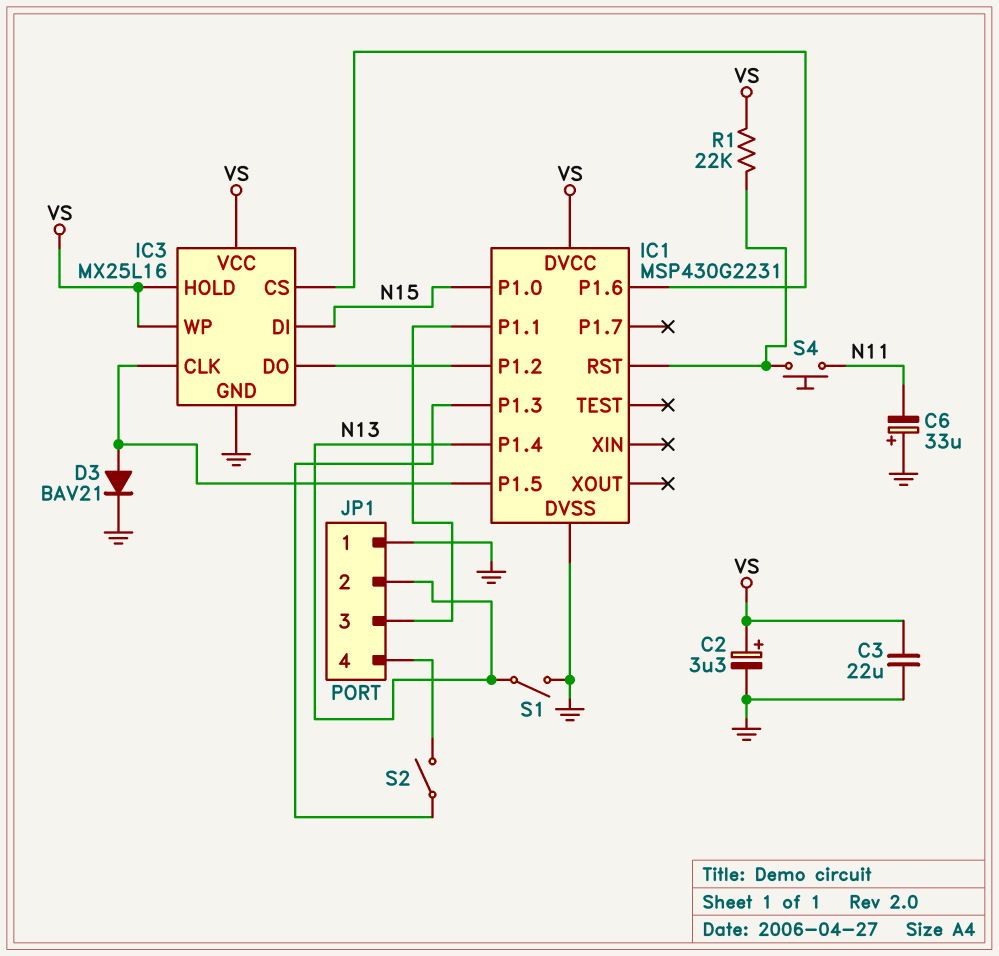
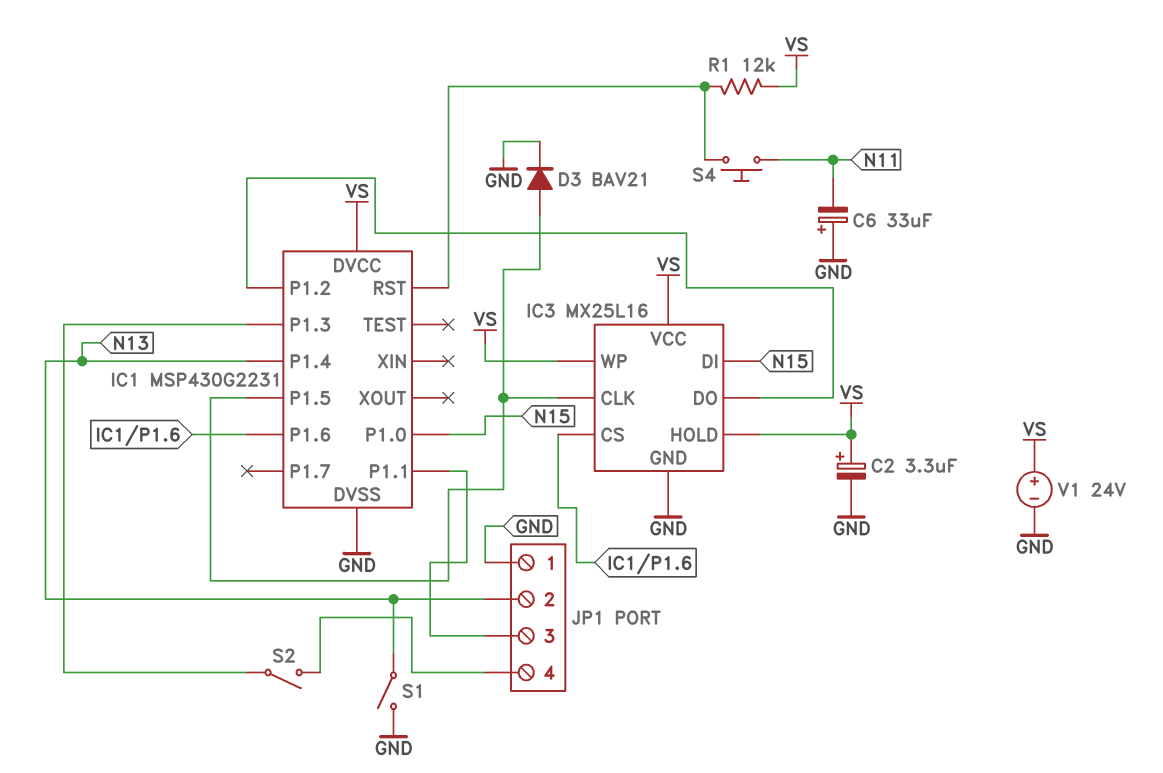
C3: 22uF (GND, VS) -> none
R1: 22k (IC1/RST, VS) -> 12k (IC1/RST, VS)
V1: none -> 24V (plus VS, minus GND)

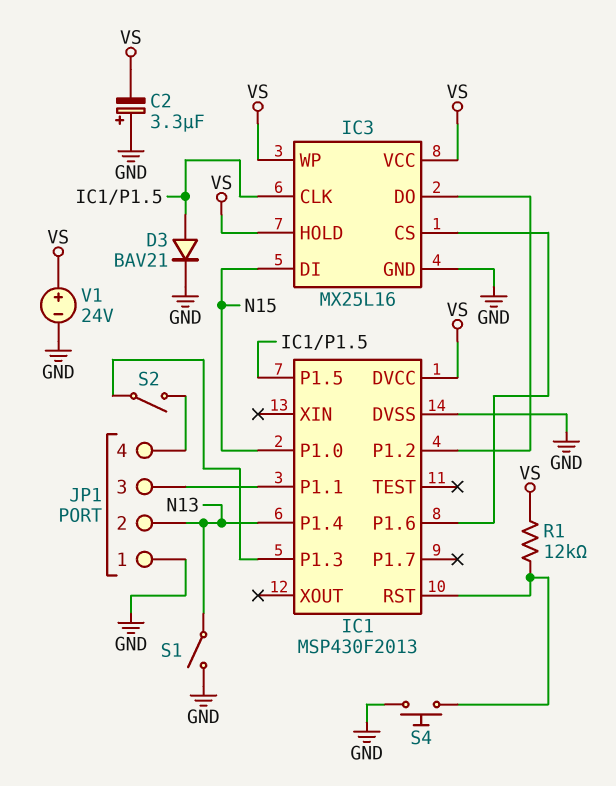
C2: 3.3uF (plus VS, minus GND) -> 3.3uF (plus GND, minus VS)
C6: 33uF (plus GND, minus N11) -> none
IC1: MSP430G2231 -> MSP430F2013
S4: button (IC1/RST, N11) -> button (GND, IC1/RST)

